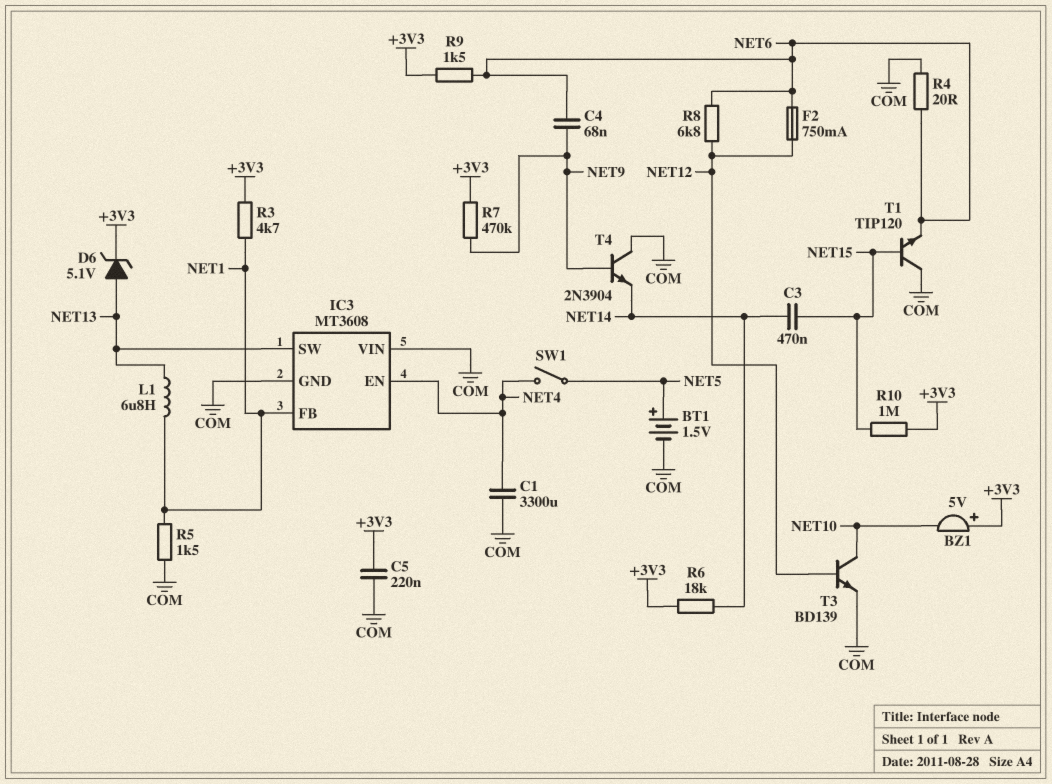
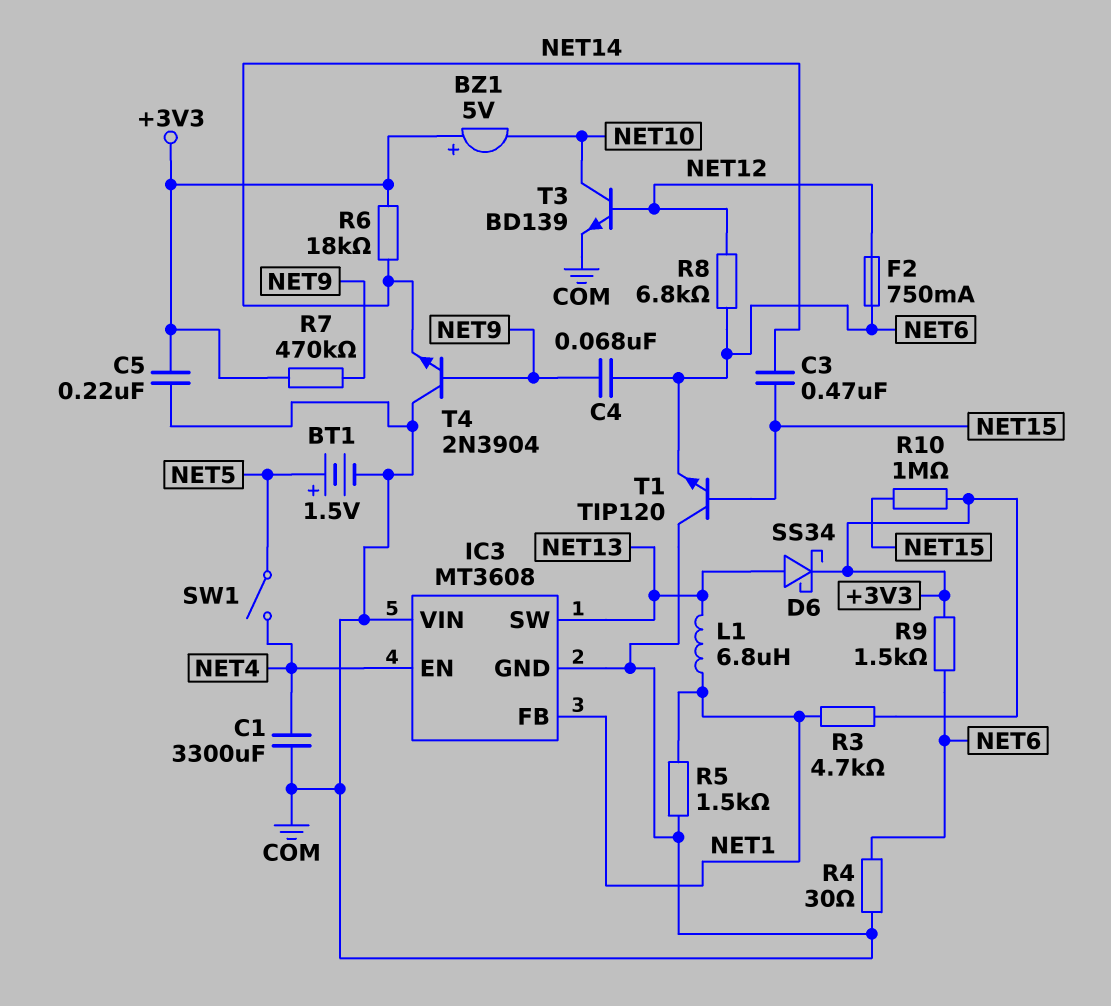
D6: zener 5.1V (A NET13, K +3V3) -> schottky SS34 (A NET13, K +3V3)
R4: 20 (COM, NET6) -> 30 (COM, NET6)

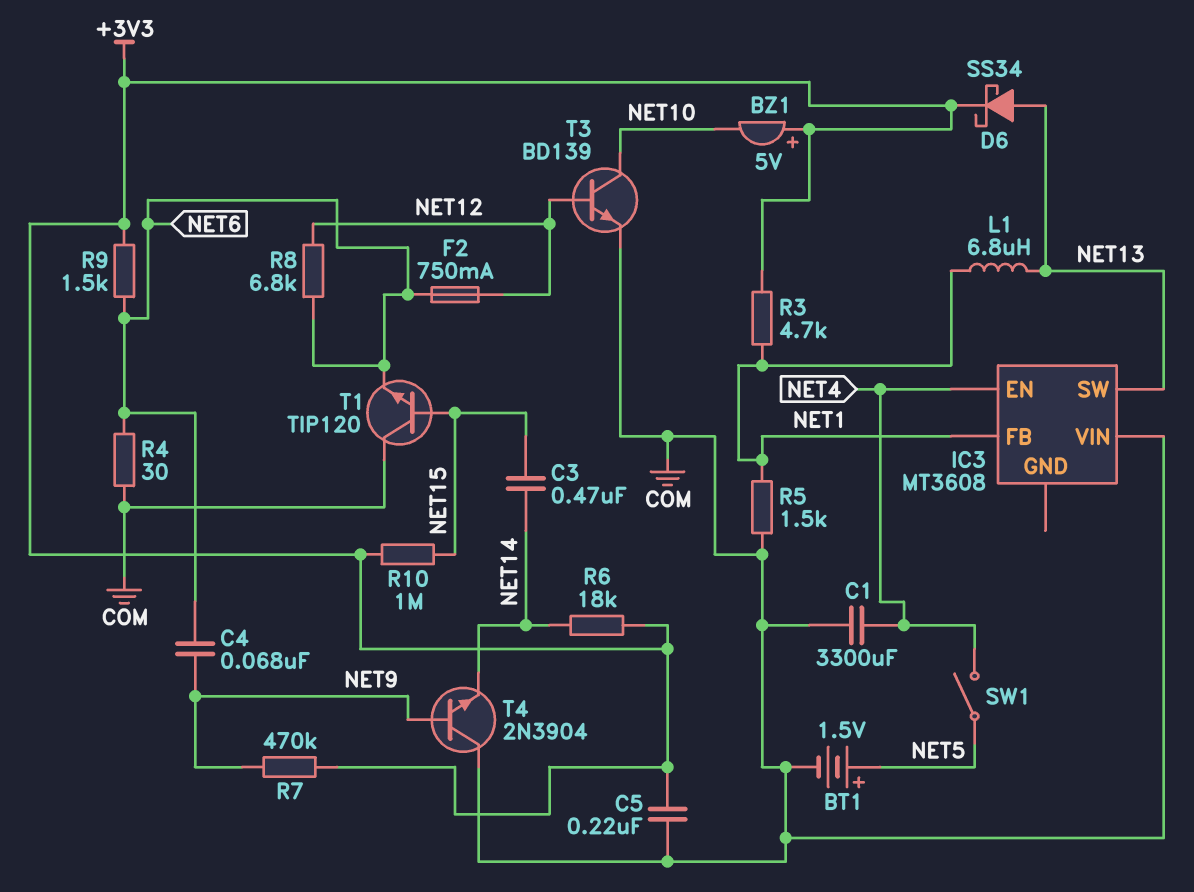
IC3 pin GND: COM -> none

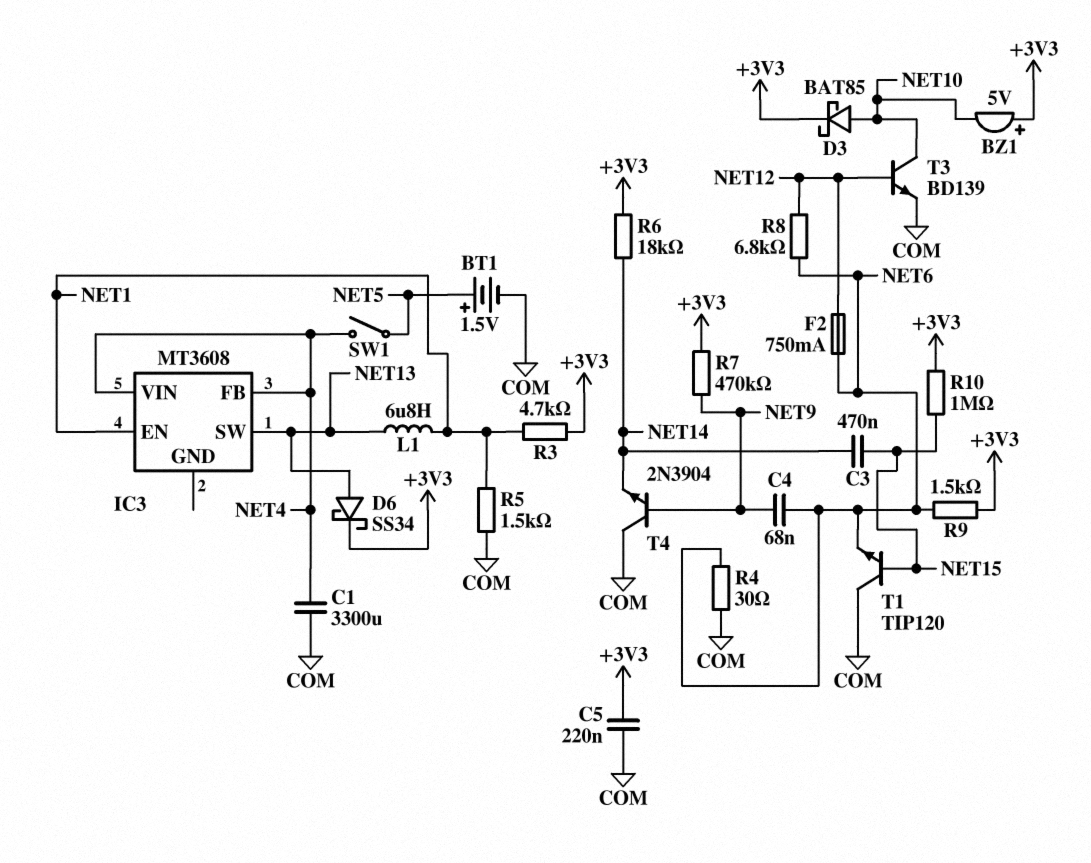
D3: none -> schottky BAT85 (A NET10, K +3V3)
IC3 pin EN: NET4 -> NET1
IC3 pin FB: NET1 -> NET4
IC3 pin VIN: COM -> NET4

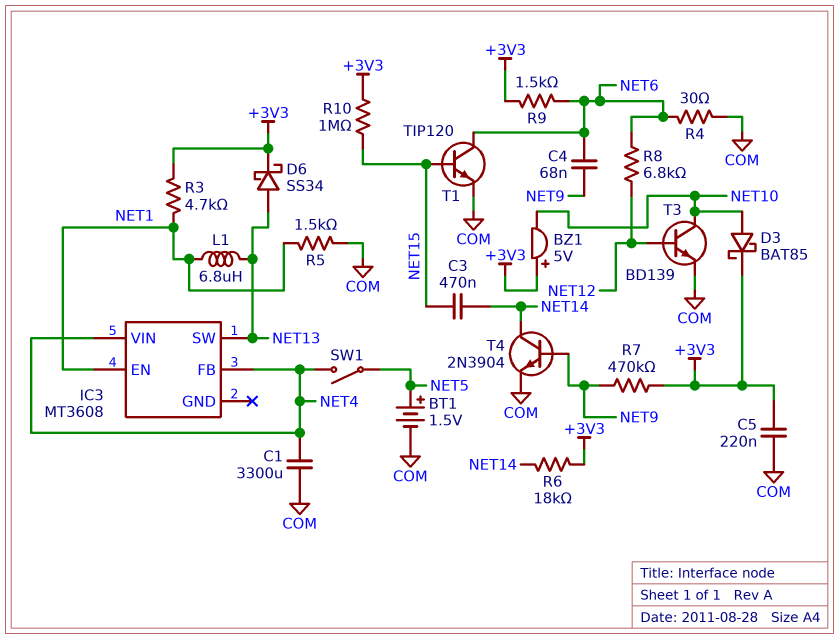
F2: 750mA (NET6, NET12) -> none
T1: NPN TIP120 (B NET15, C COM, E NET6) -> NPN TIP120 (B NET15, C NET6, E COM)
T4: NPN 2N3904 (B NET9, C COM, E NET14) -> NPN 2N3904 (B NET9, C NET14, E COM)

